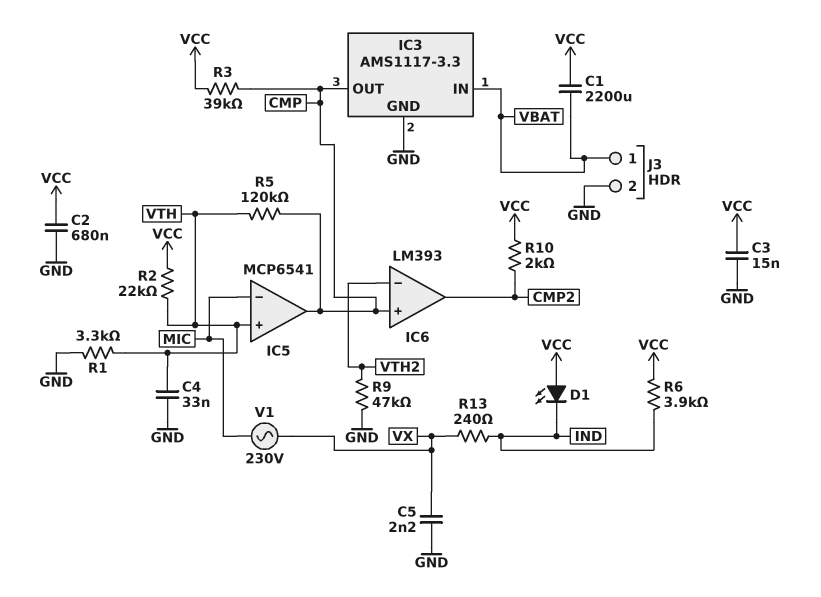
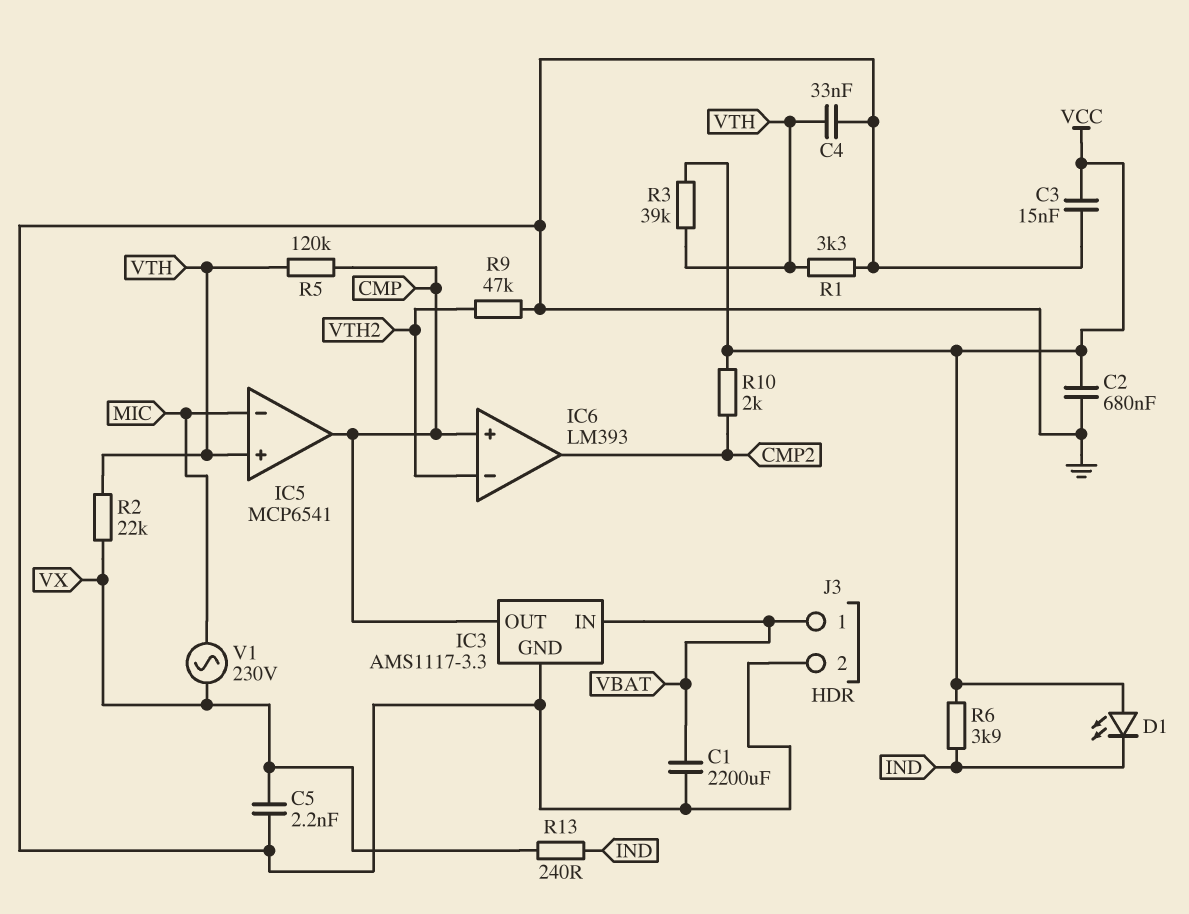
C1: 2200uF (VBAT, VCC) -> 2200uF (GND, VBAT)
R2: 22k (VCC, VTH) -> 22k (VTH, VX)
R3: 39k (CMP, VCC) -> 39k (VCC, VTH)

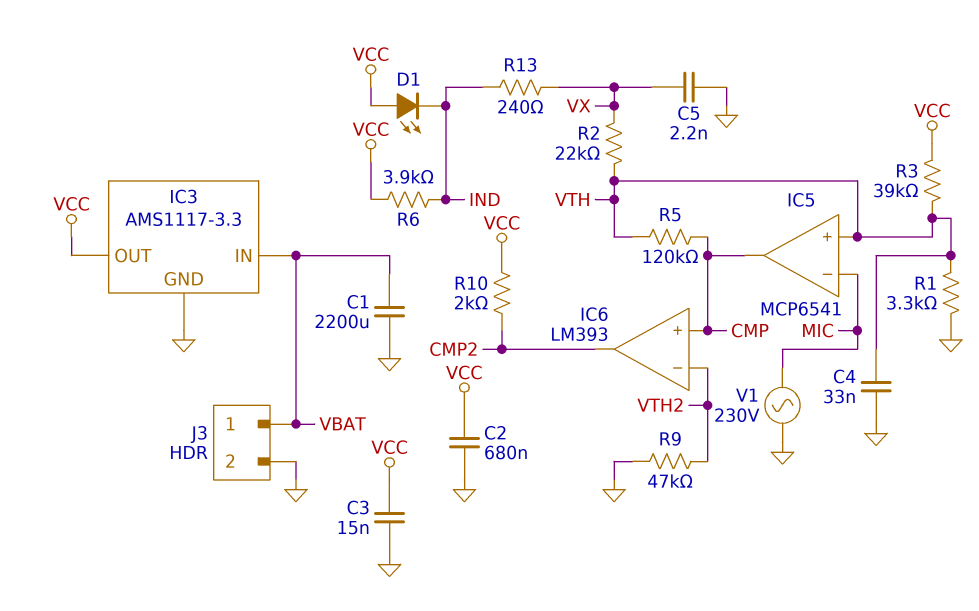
IC3 pin OUT: CMP -> VCC
V1: AC 230V (MIC, VX) -> AC 230V (GND, MIC)

